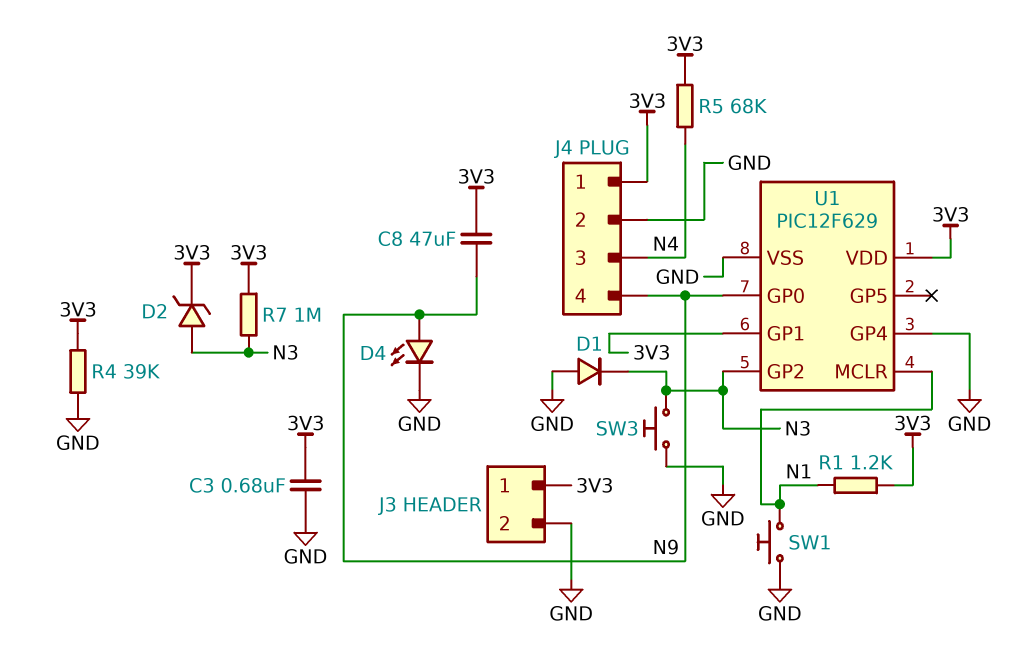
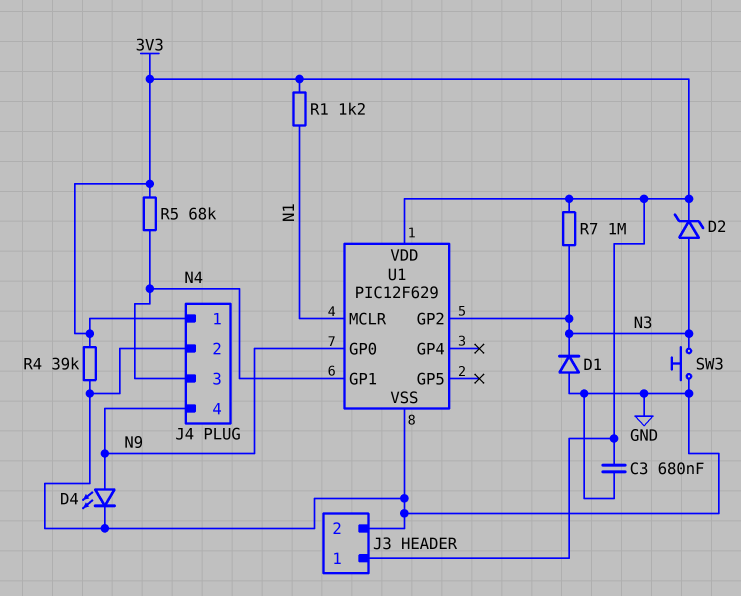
C8: 47uF (3V3, N9) -> none
SW1: button (GND, N1) -> none
U1 pin GP1: 3V3 -> N4
U1 pin GP4: GND -> none

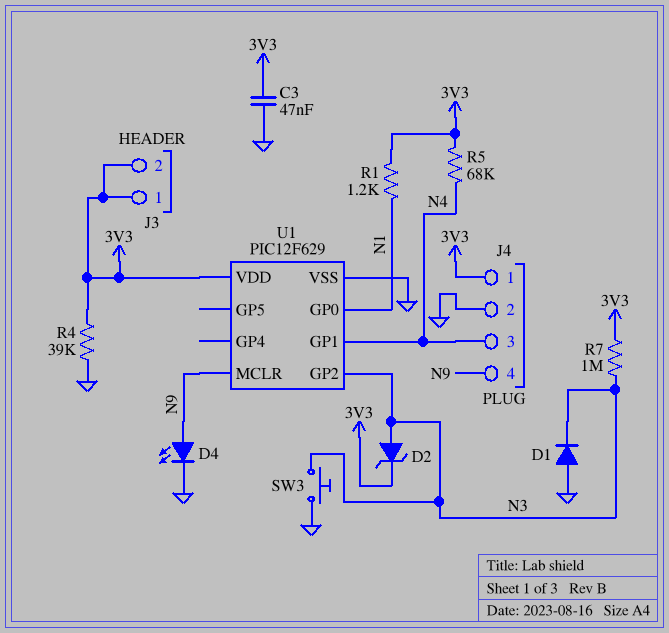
C3: 680nF (3V3, GND) -> 47nF (3V3, GND)
J3 pin 2: GND -> 3V3
U1 pin GP0: N9 -> N1
U1 pin MCLR: N1 -> N9

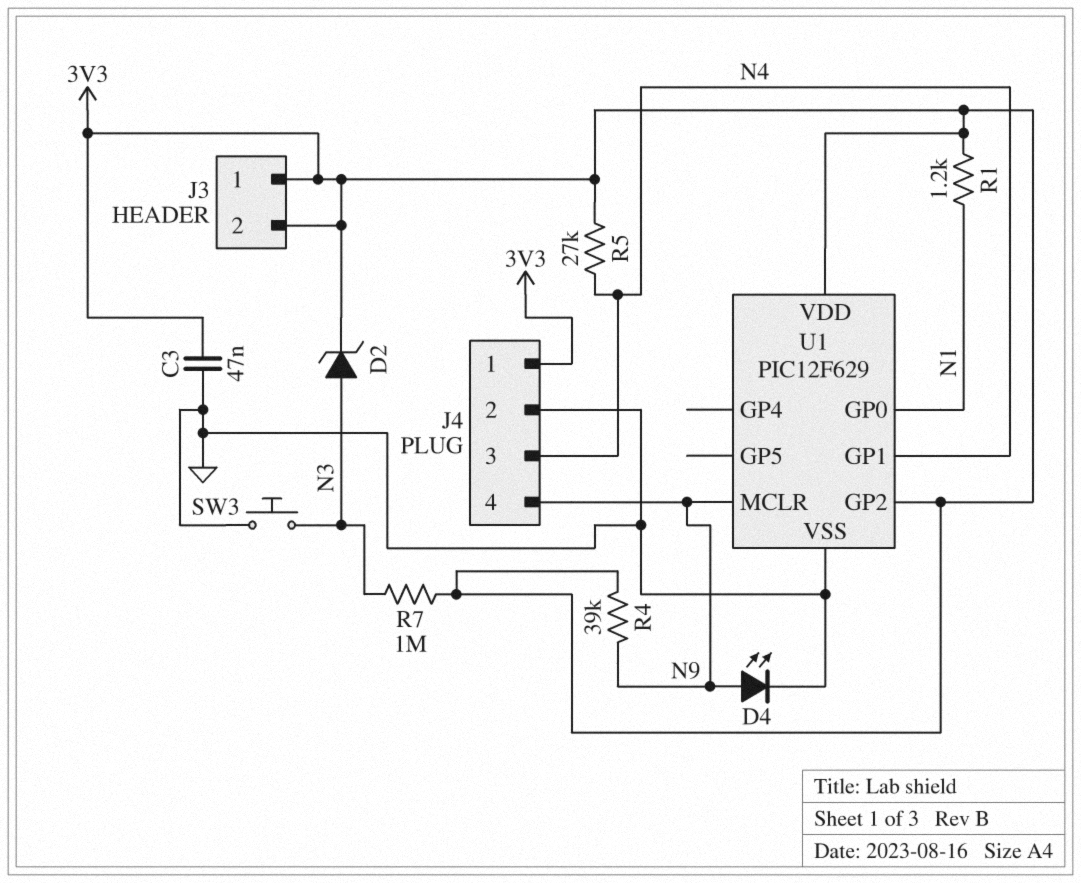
D1: diode (A GND, K N3) -> none
R4: 39k (3V3, GND) -> 39k (3V3, N9)
R5: 68k (3V3, N4) -> 27k (3V3, N4)
U1 pin GP2: N3 -> 3V3

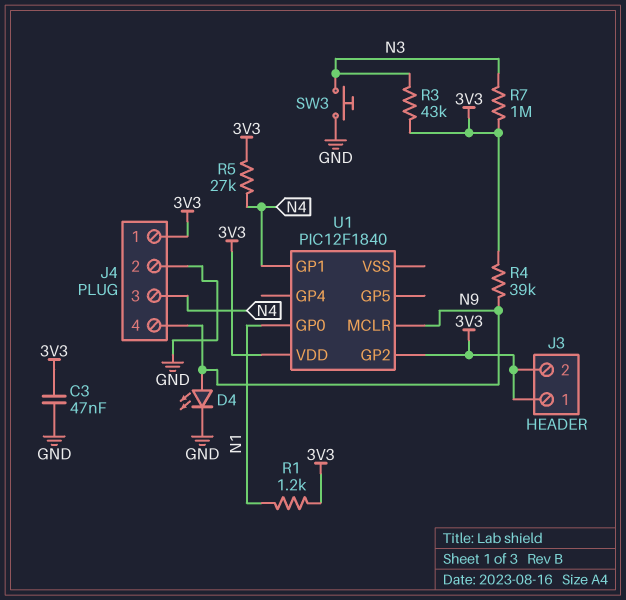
D2: zener (A N3, K 3V3) -> none
R3: none -> 43k (3V3, N3)
U1: PIC12F629 -> PIC12F1840
U1 pin VSS: GND -> none

